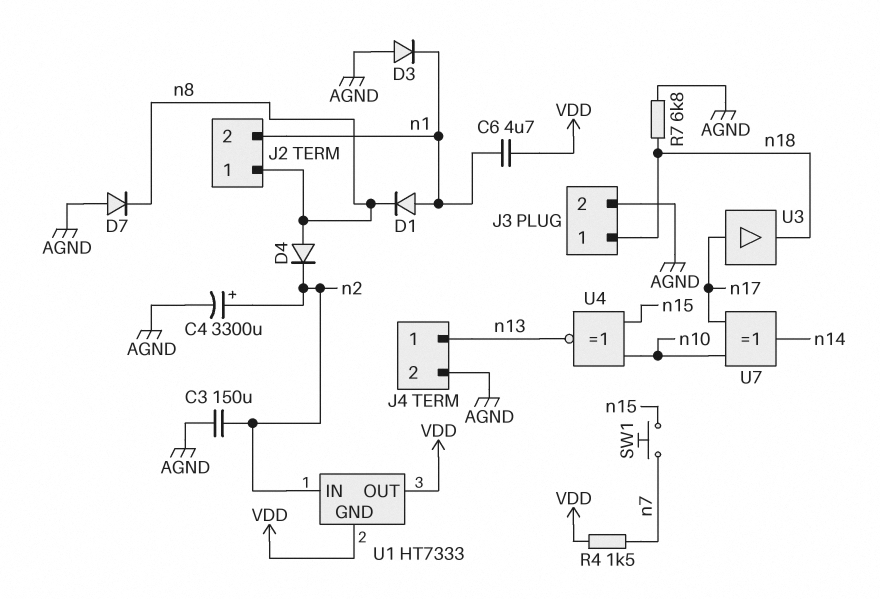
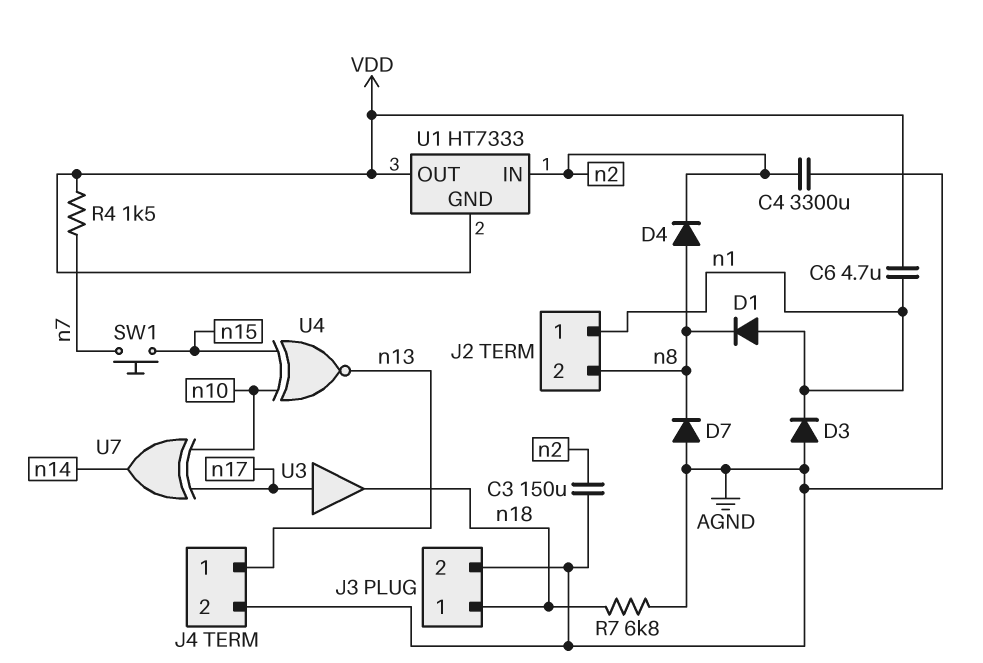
C4: 3300uF (plus n2, minus AGND) -> 3300uF (AGND, n2)
J2 pin 1: n8 -> n1
J2 pin 2: n1 -> n8

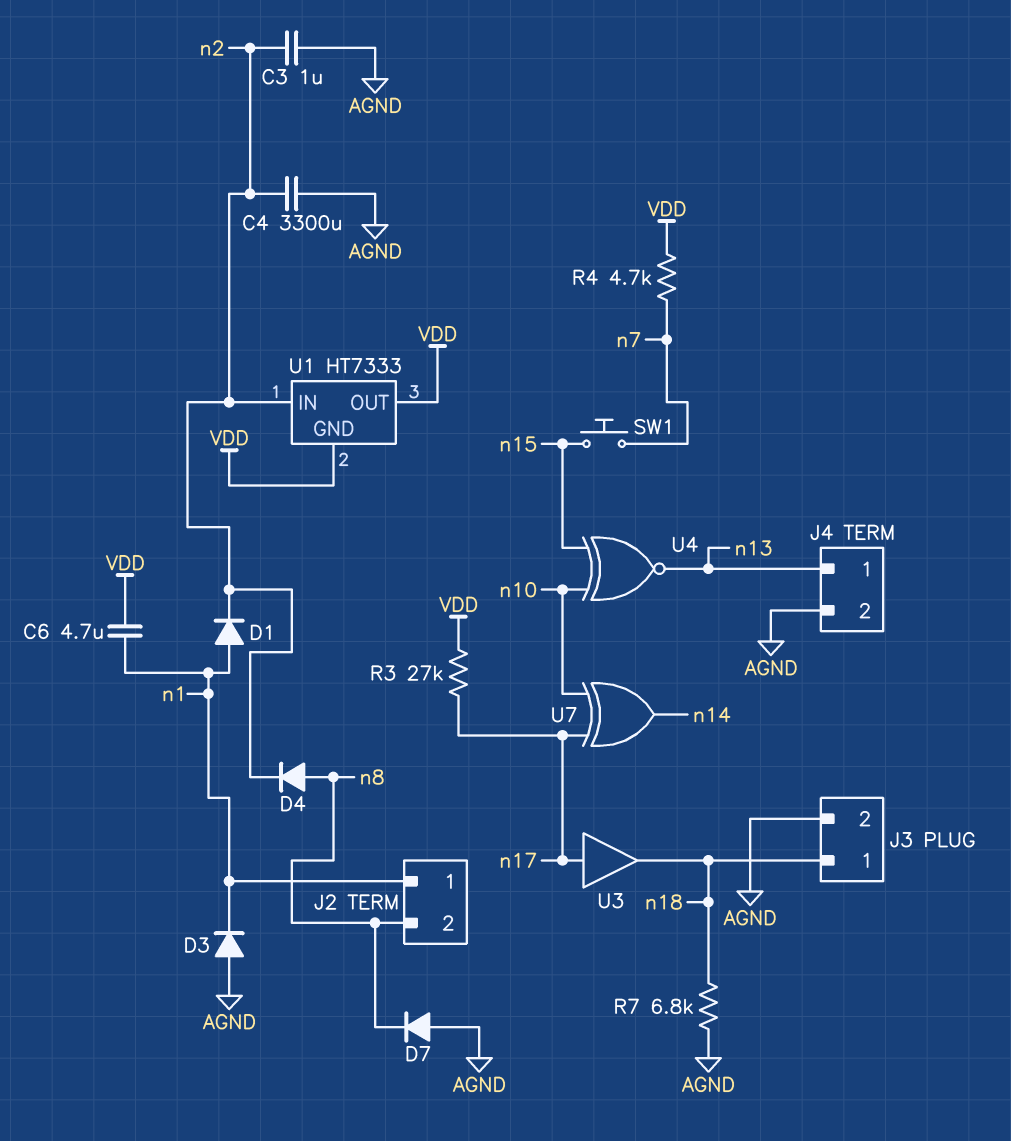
C3: 150uF (AGND, n2) -> 1uF (AGND, n2)
D1: diode (A n1, K n8) -> diode (A n1, K n2)
R3: none -> 27k (VDD, n17)
R4: 1.5k (VDD, n7) -> 4.7k (VDD, n7)

